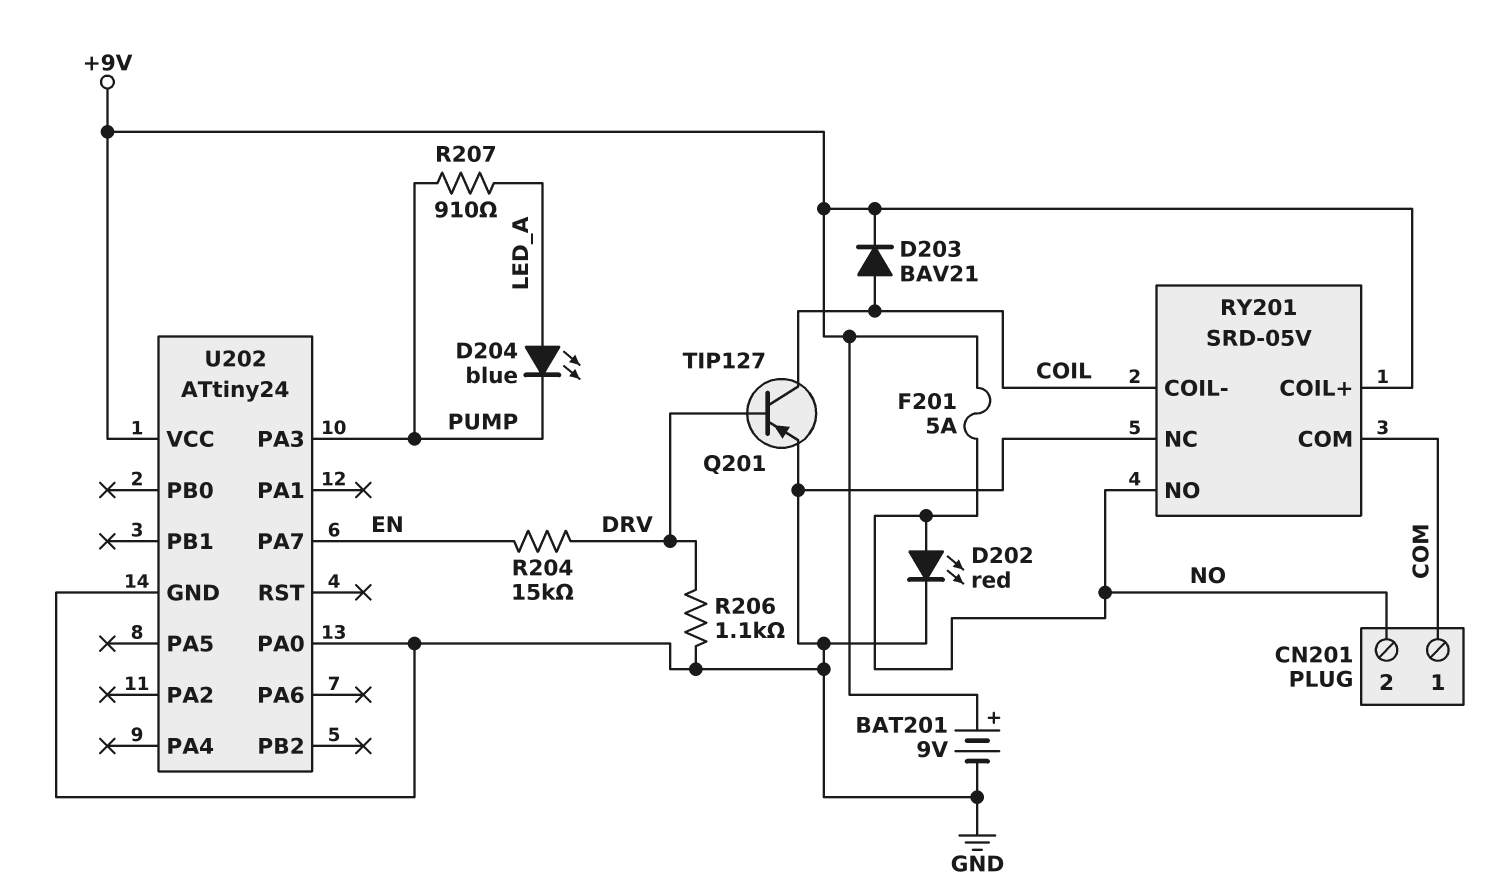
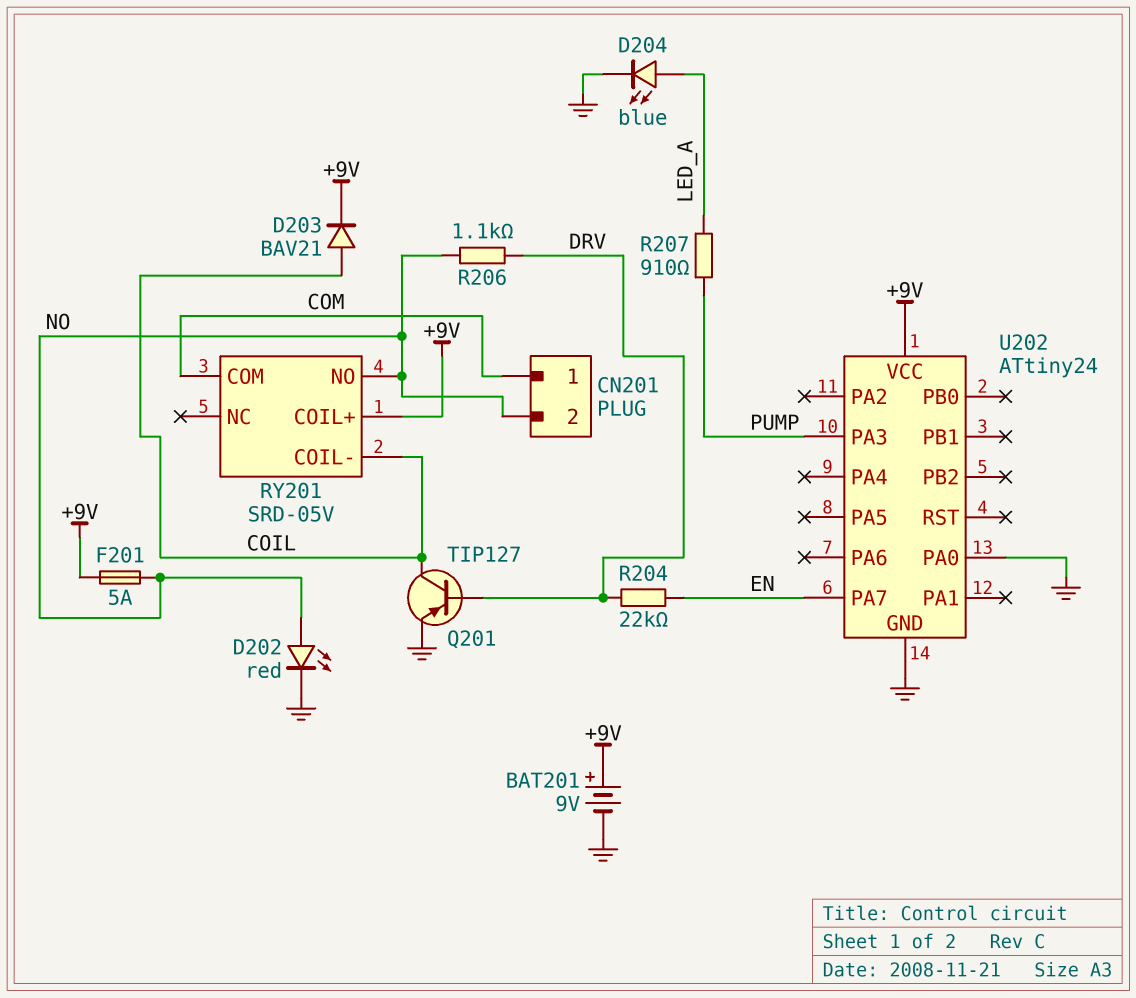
D204: LED blue (A LED_A, K PUMP) -> LED blue (A LED_A, K GND)
R204: 15k (DRV, EN) -> 22k (DRV, EN)
R206: 1.1k (DRV, GND) -> 1.1k (DRV, NO)
RY201 pin NC: GND -> none

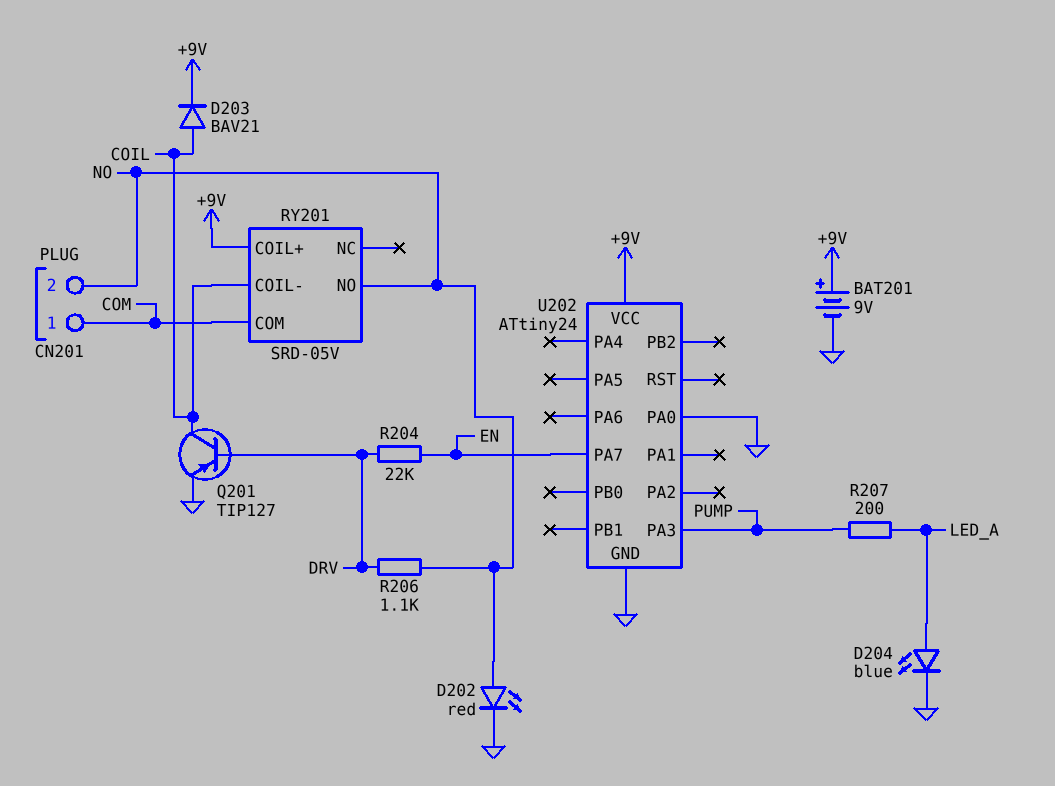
F201: 5A (+9V, NO) -> none
R207: 910 (LED_A, PUMP) -> 200 (LED_A, PUMP)

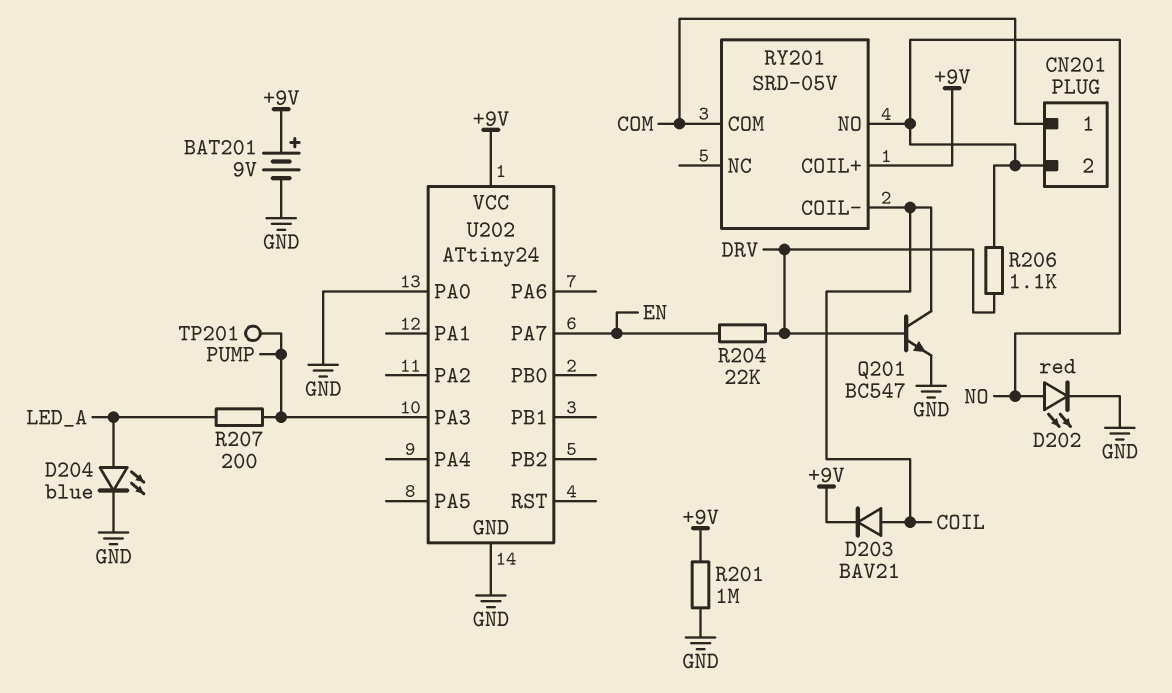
Q201: PNP TIP127 (B DRV, C COIL, E GND) -> NPN BC547 (B DRV, C COIL, E GND)
R201: none -> 1M (+9V, GND)
TP201: none -> test point (PUMP)

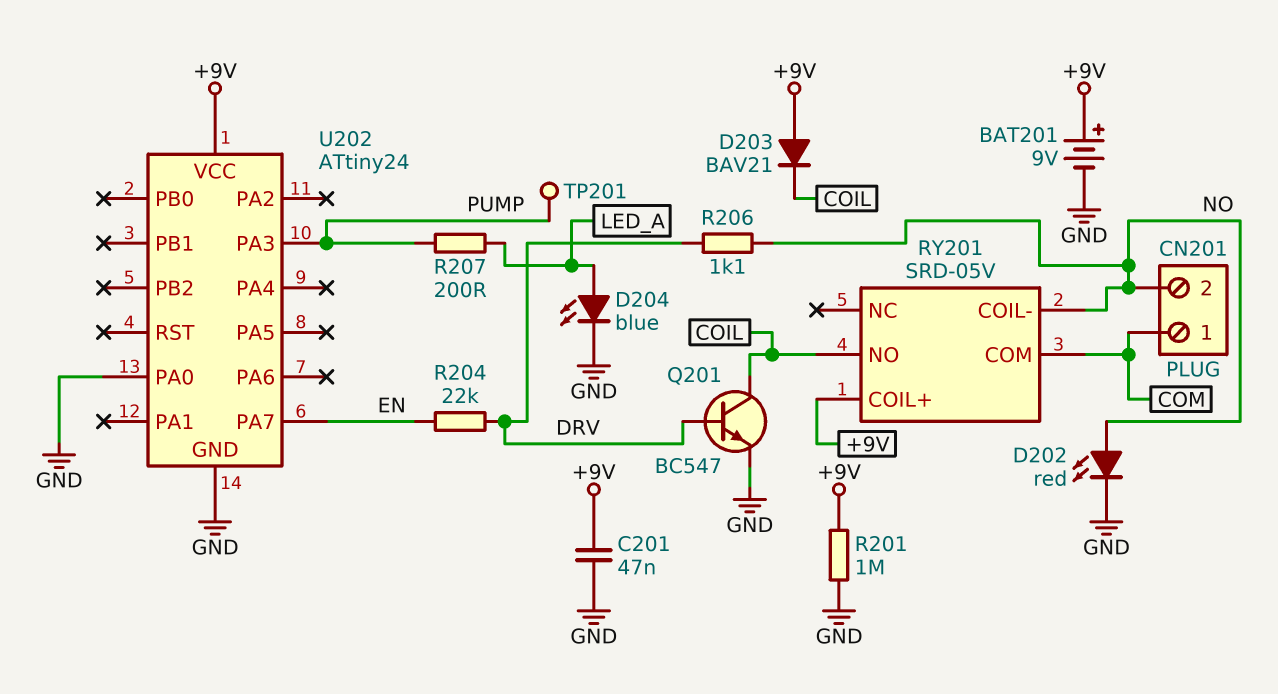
C201: none -> 47nF (+9V, GND)
D203: diode BAV21 (A COIL, K +9V) -> diode BAV21 (A +9V, K COIL)
RY201 pin COIL-: COIL -> NO
RY201 pin NO: NO -> COIL

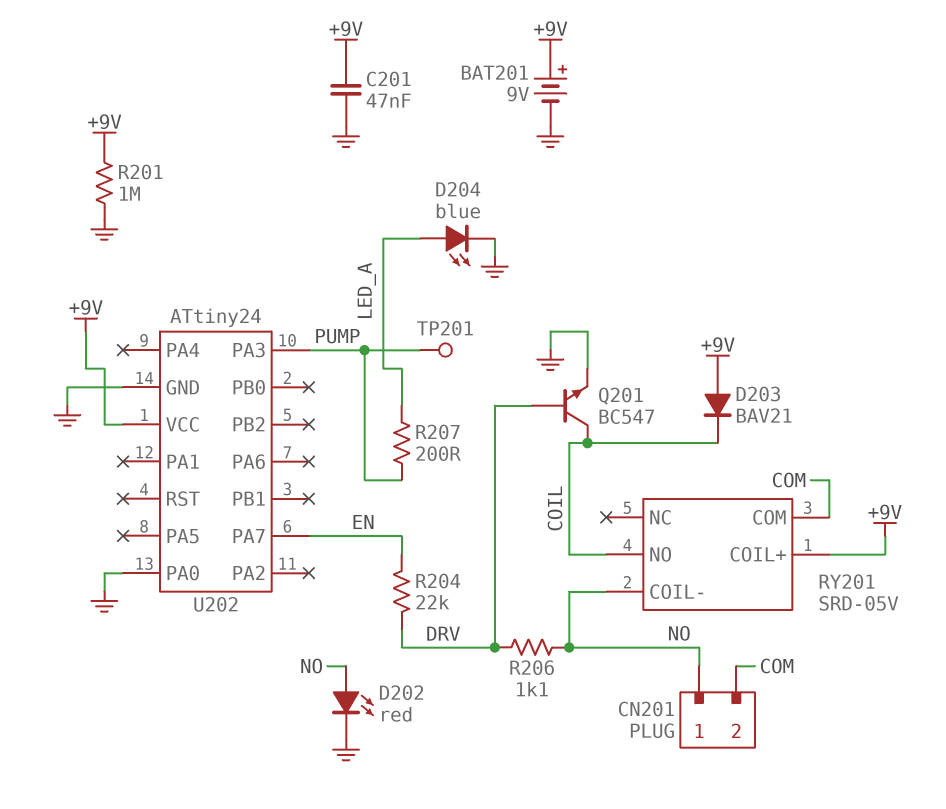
CN201 pin 1: COM -> NO
CN201 pin 2: NO -> COM

